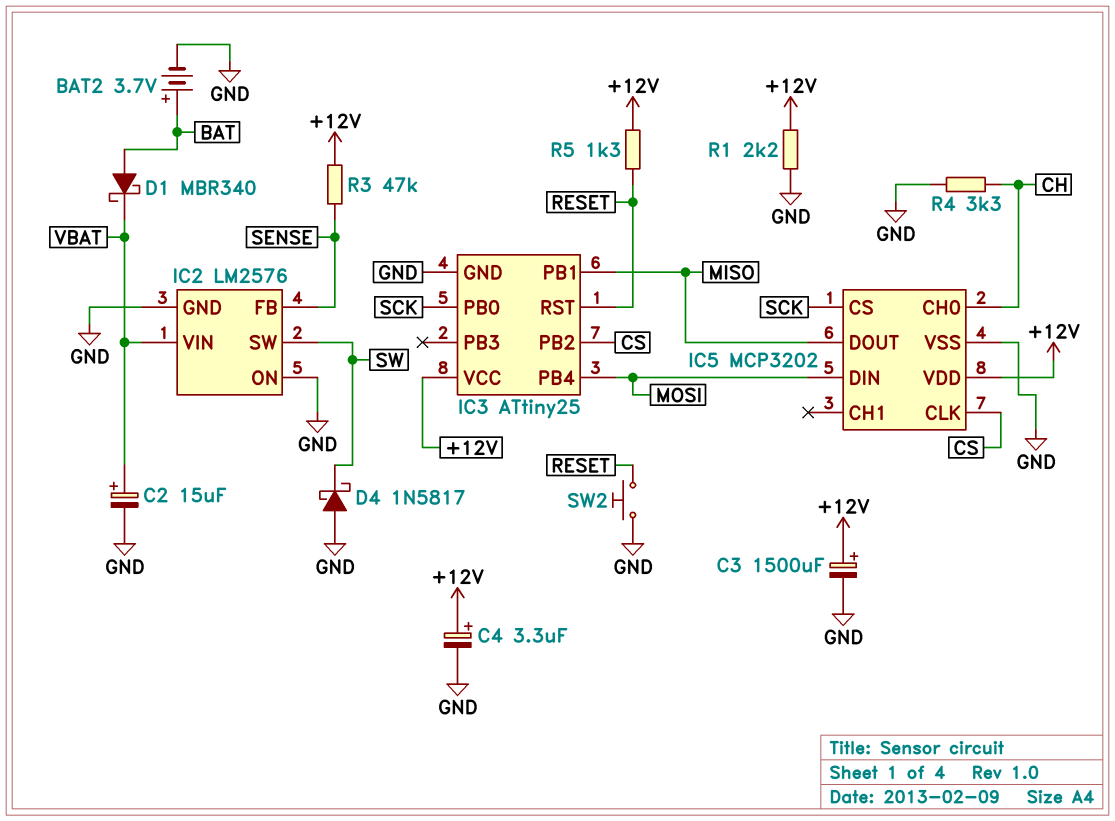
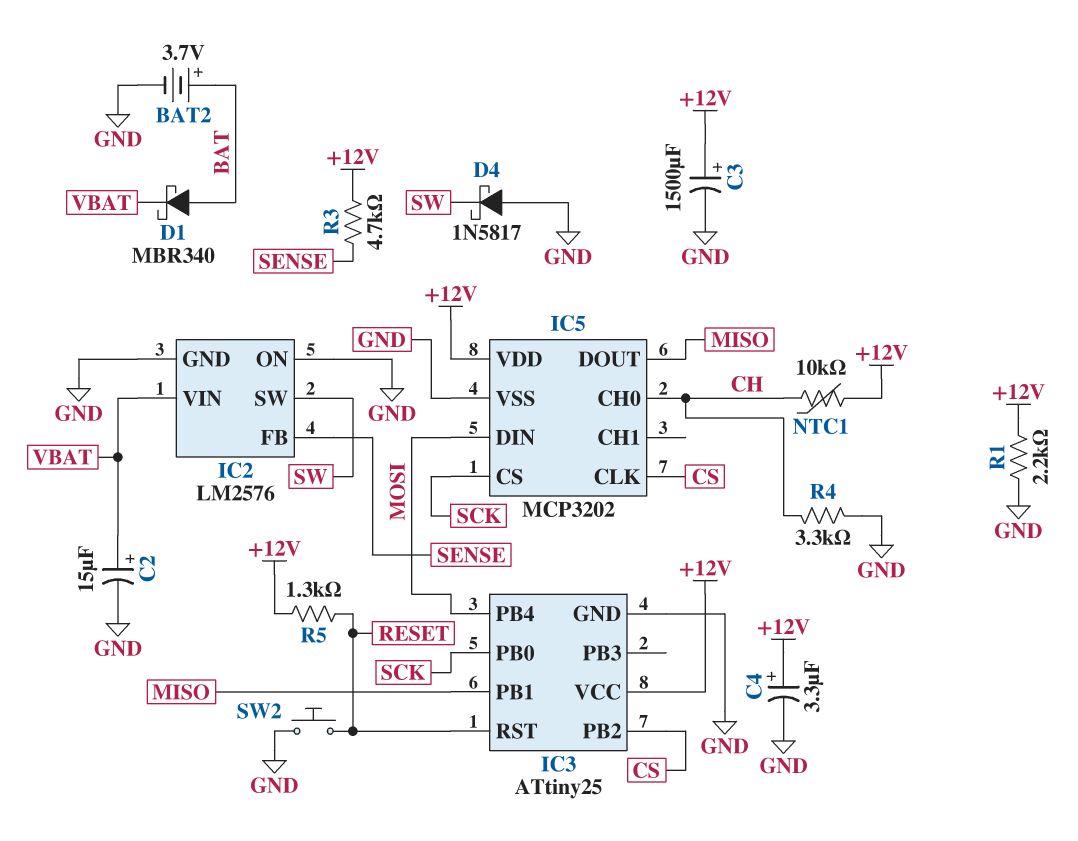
NTC1: none -> 10k (+12V, CH)
R3: 47k (+12V, SENSE) -> 4.7k (+12V, SENSE)

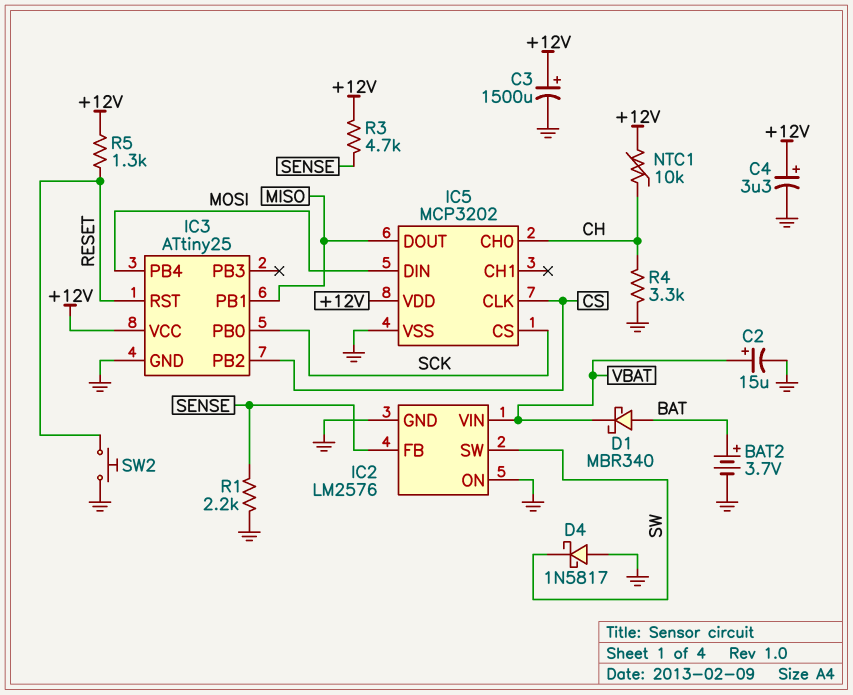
R1: 2.2k (+12V, GND) -> 2.2k (GND, SENSE)

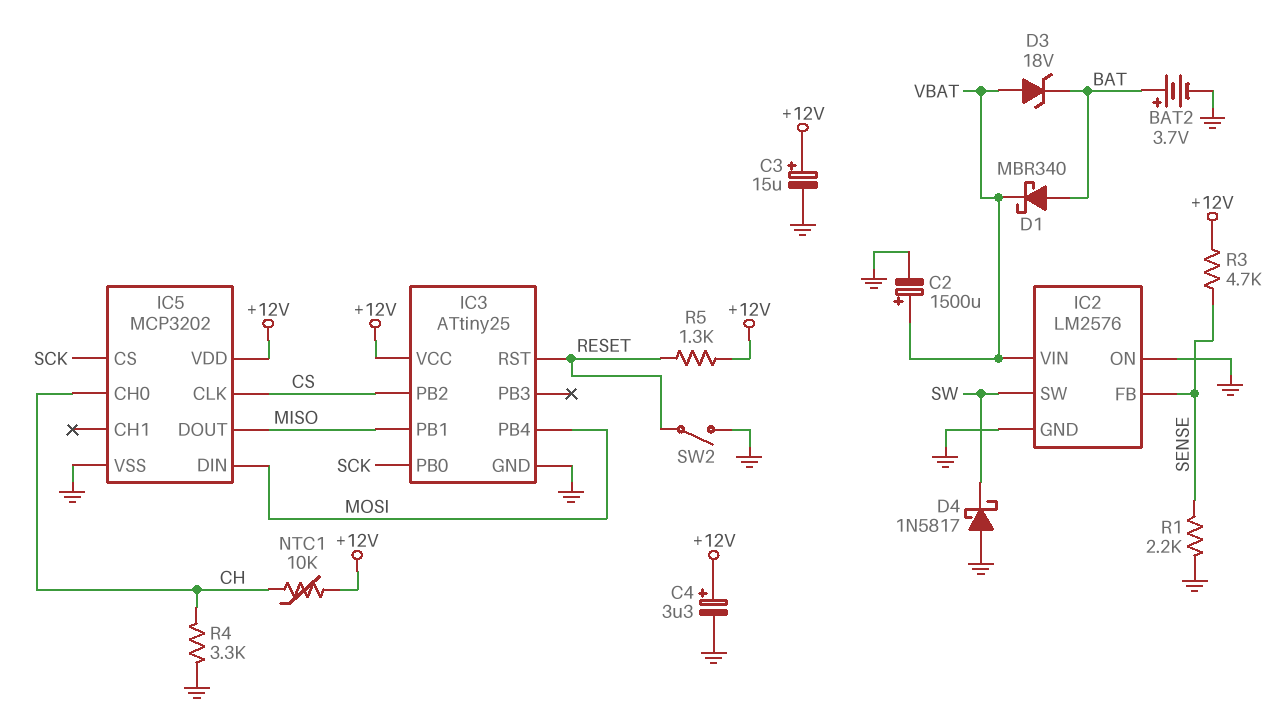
C2: 15uF (plus VBAT, minus GND) -> 1500uF (plus VBAT, minus GND)
C3: 1500uF (plus +12V, minus GND) -> 15uF (plus +12V, minus GND)
D3: none -> zener 18V (A VBAT, K BAT)
SW2: button (GND, RESET) -> switch (GND, RESET)

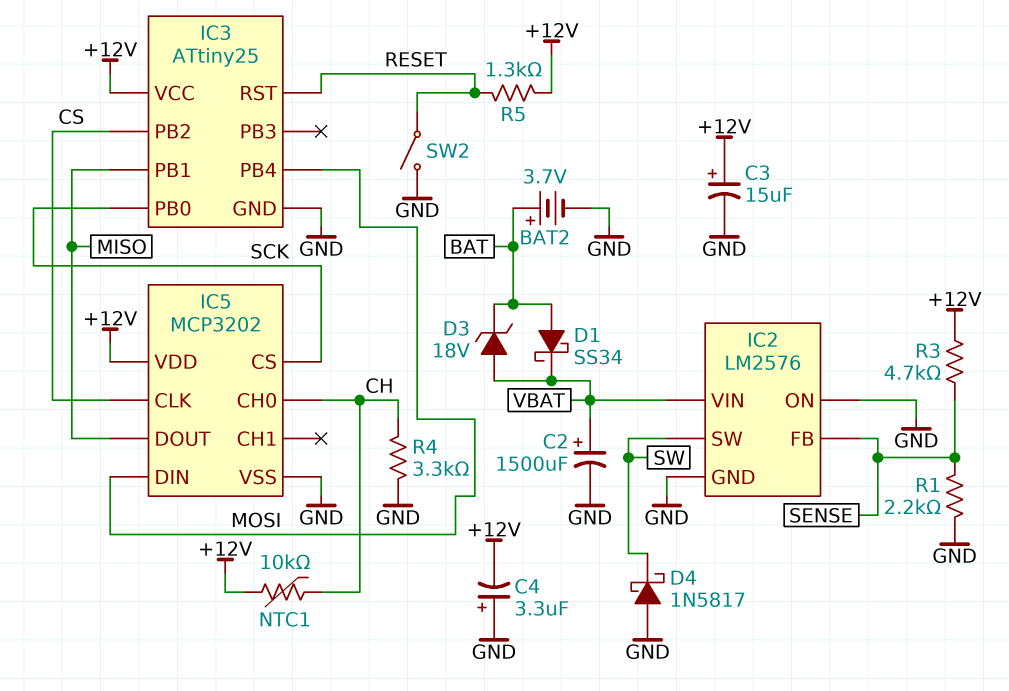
C4: 3.3uF (plus +12V, minus GND) -> 3.3uF (plus GND, minus +12V)
D1: schottky MBR340 (A BAT, K VBAT) -> schottky SS34 (A BAT, K VBAT)

